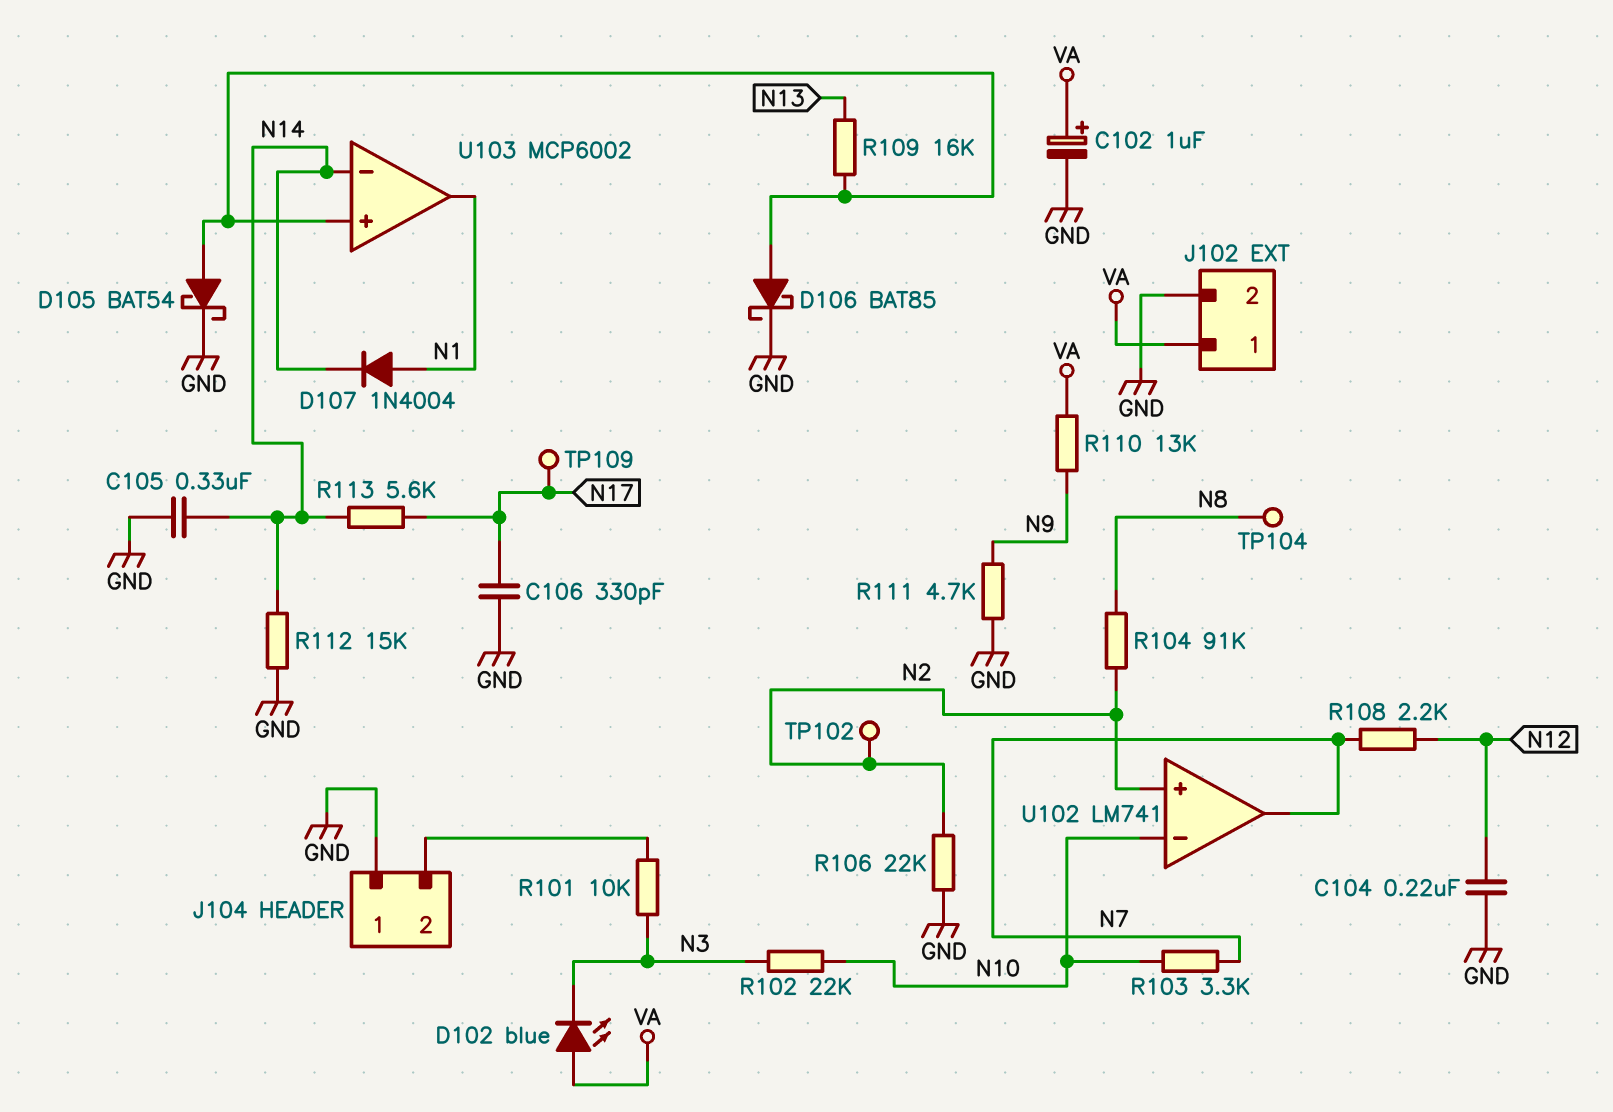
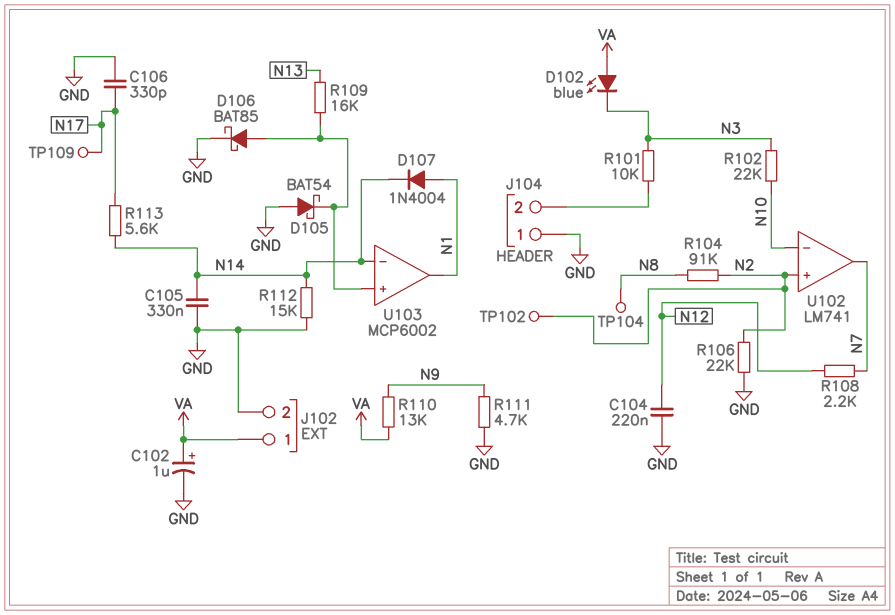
D105: schottky BAT54 (A U103/in+, K GND) -> schottky BAT54 (A GND, K U103/in+)
R103: 3.3k (N7, N10) -> none

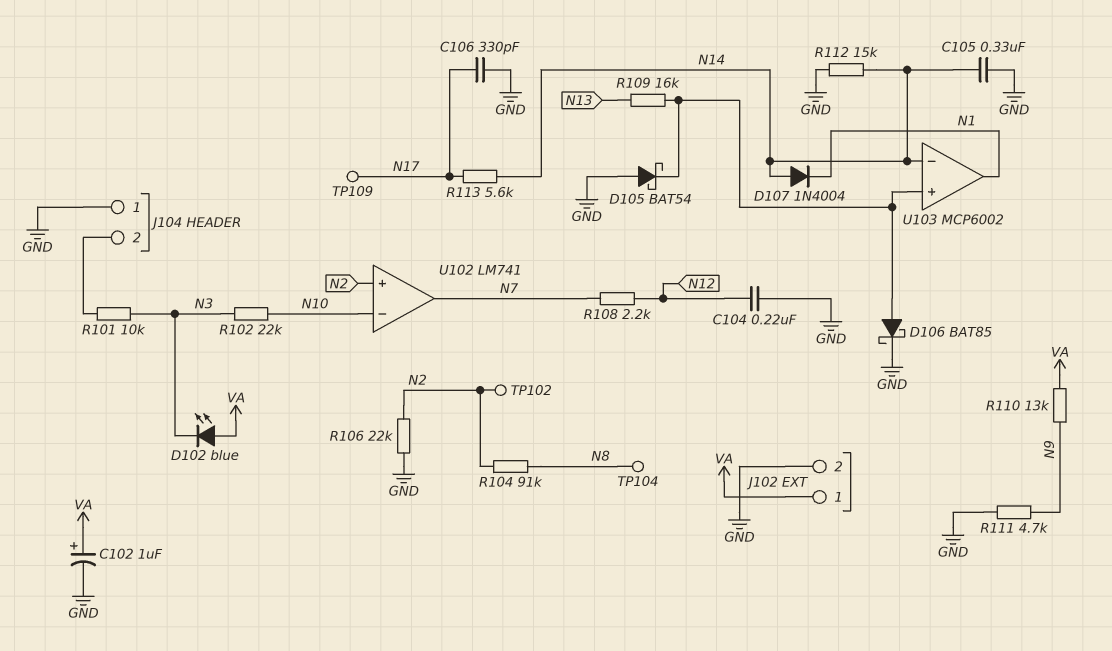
D107: diode 1N4004 (A N1, K N14) -> diode 1N4004 (A N14, K N1)

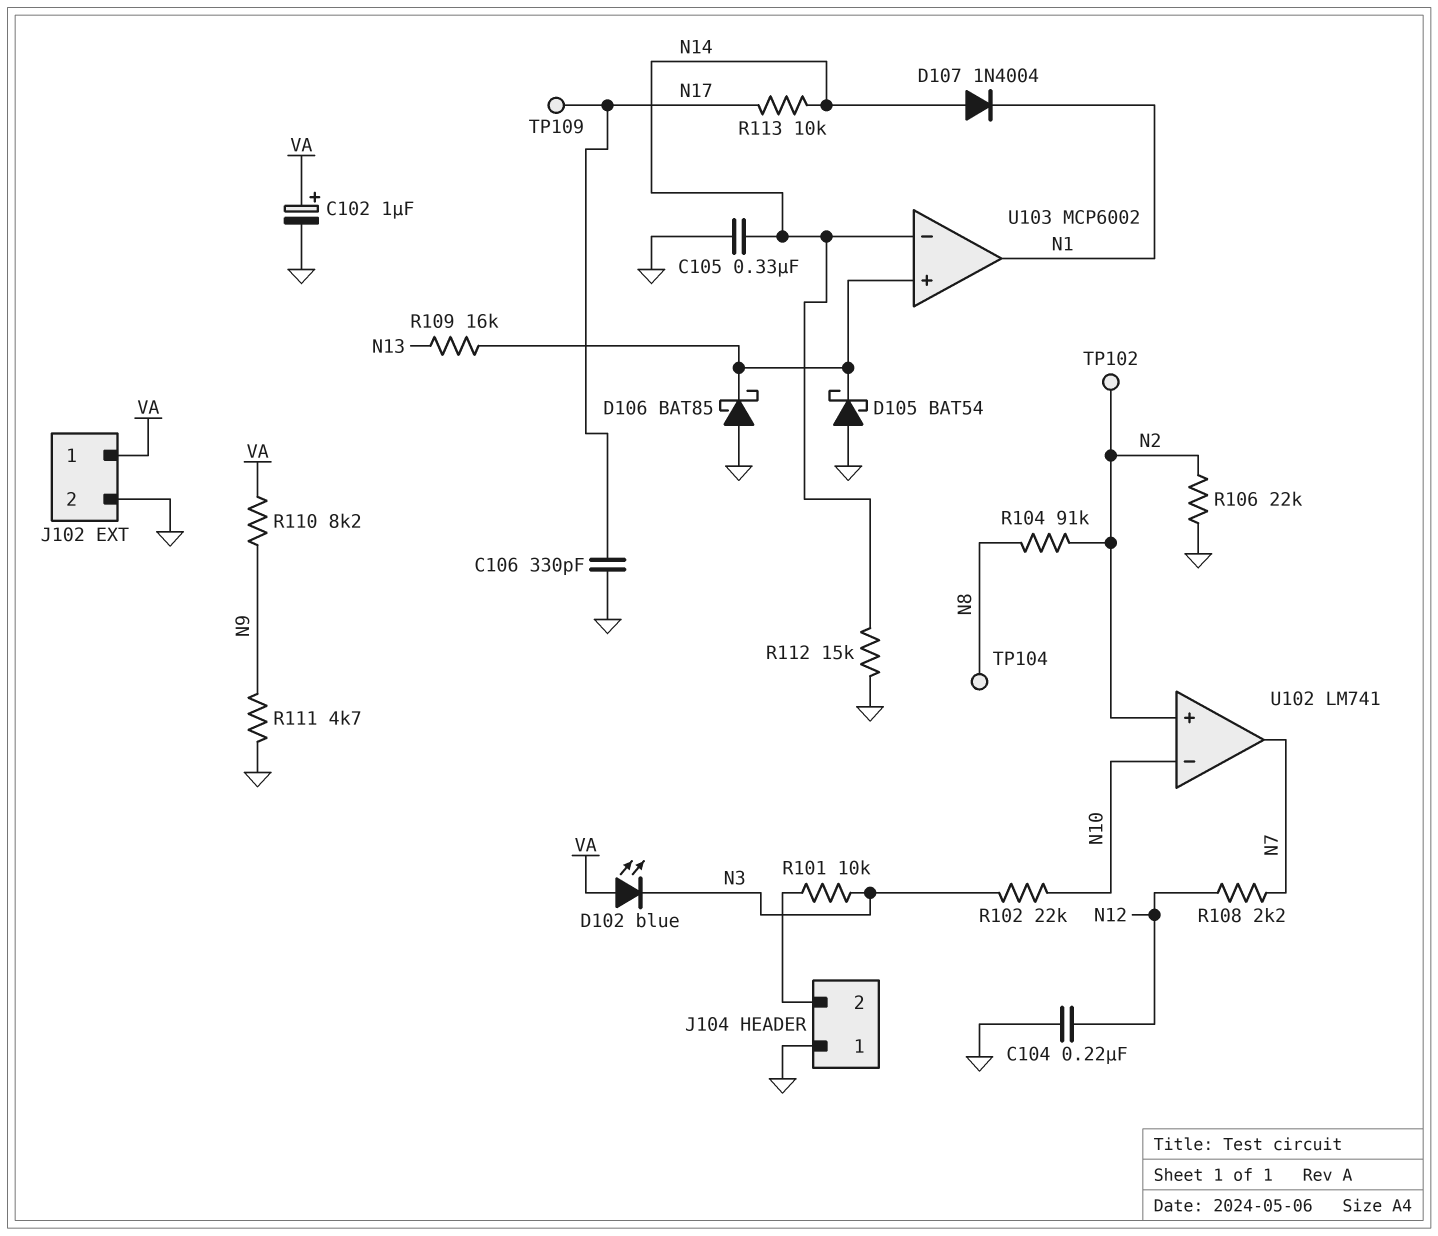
D106: schottky BAT85 (A U103/in+, K GND) -> schottky BAT85 (A GND, K U103/in+)
R110: 13k (N9, VA) -> 8.2k (N9, VA)
R113: 5.6k (N14, N17) -> 10k (N14, N17)

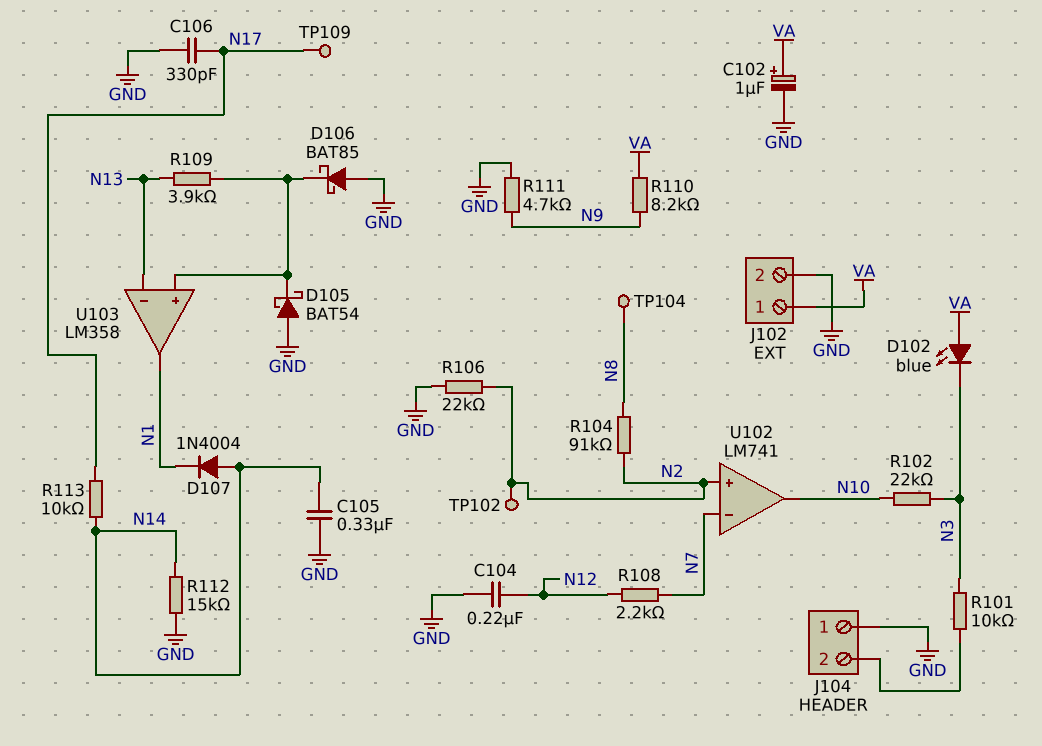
R109: 16k (N13, U103/in+) -> 3.9k (N13, U103/in+)
U102 pin in-: N10 -> N7
U102 pin out: N7 -> N10
U103: MCP6002 -> LM358
U103 pin in-: N14 -> N13

